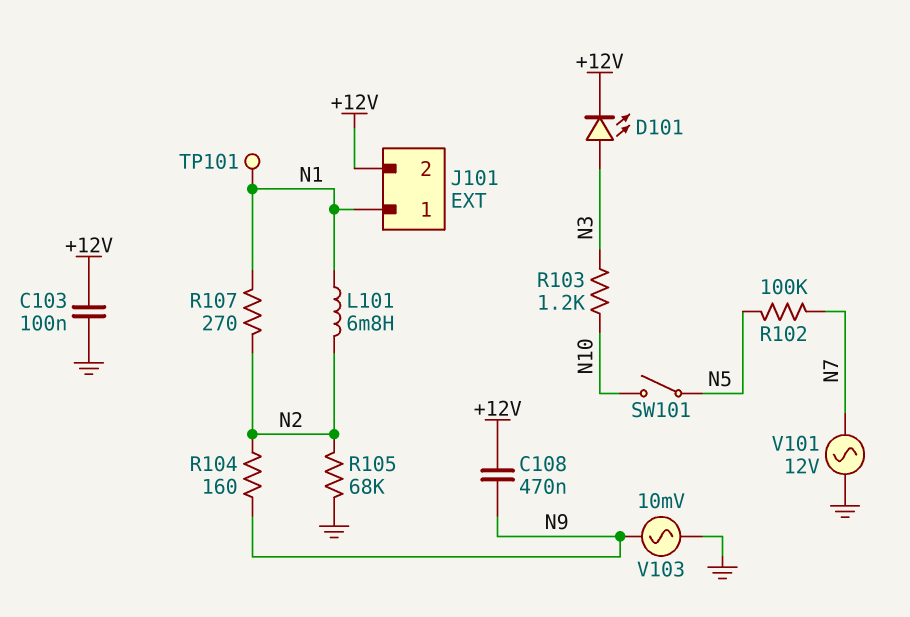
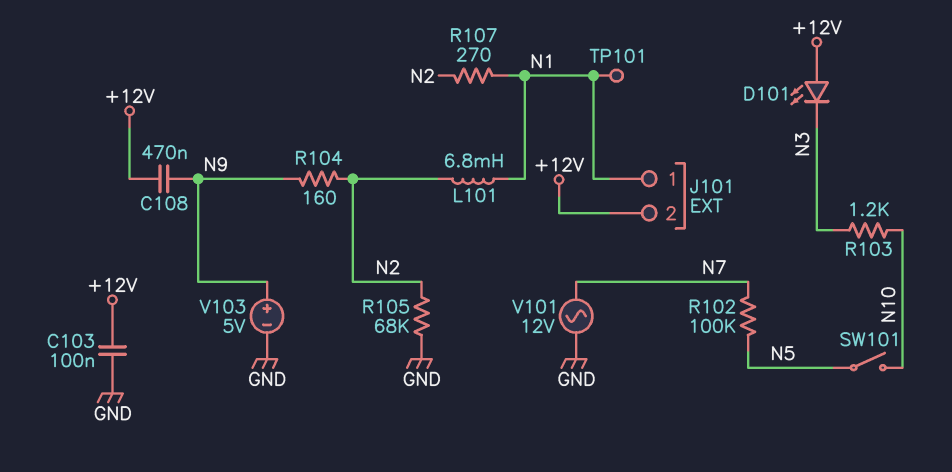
D101: LED (A N3, K +12V) -> LED (A +12V, K N3)
V103: AC 10mV (GND, N9) -> 5V (plus N9, minus GND)

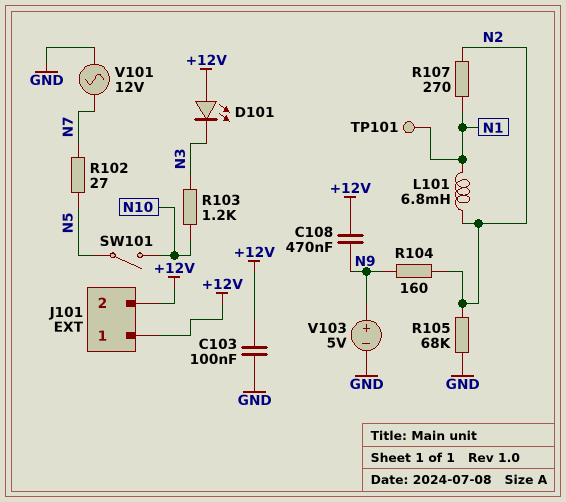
J101 pin 1: N1 -> +12V
R102: 100k (N5, N7) -> 27 (N5, N7)

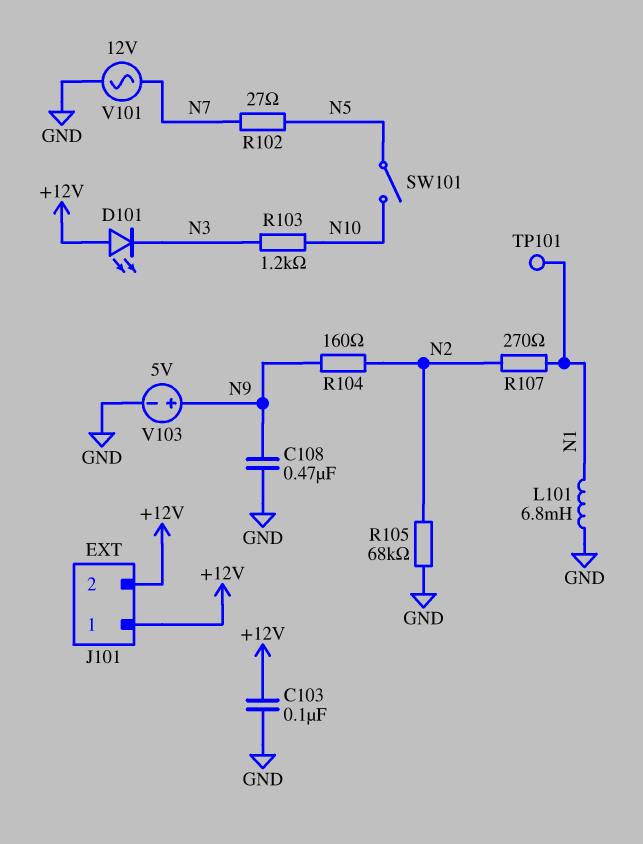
C108: 470nF (+12V, N9) -> 470nF (GND, N9)
L101: 6.8mH (N1, N2) -> 6.8mH (GND, N1)

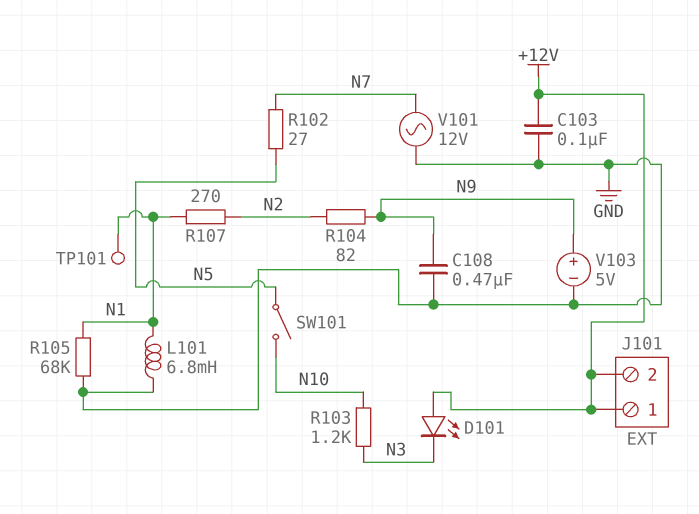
R104: 160 (N2, N9) -> 82 (N2, N9)
R105: 68k (GND, N2) -> 68k (GND, N1)

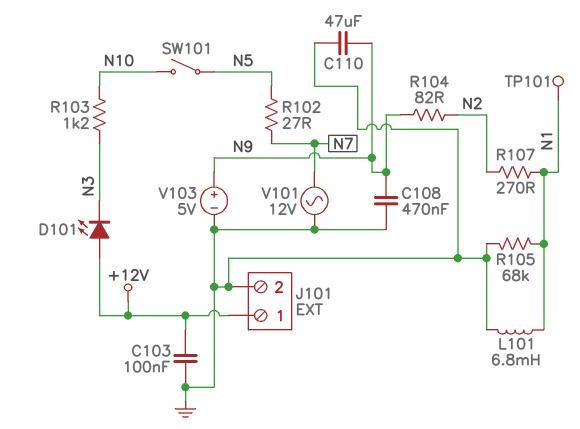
C110: none -> 47uF (GND, N9)
J101 pin 2: +12V -> GND

